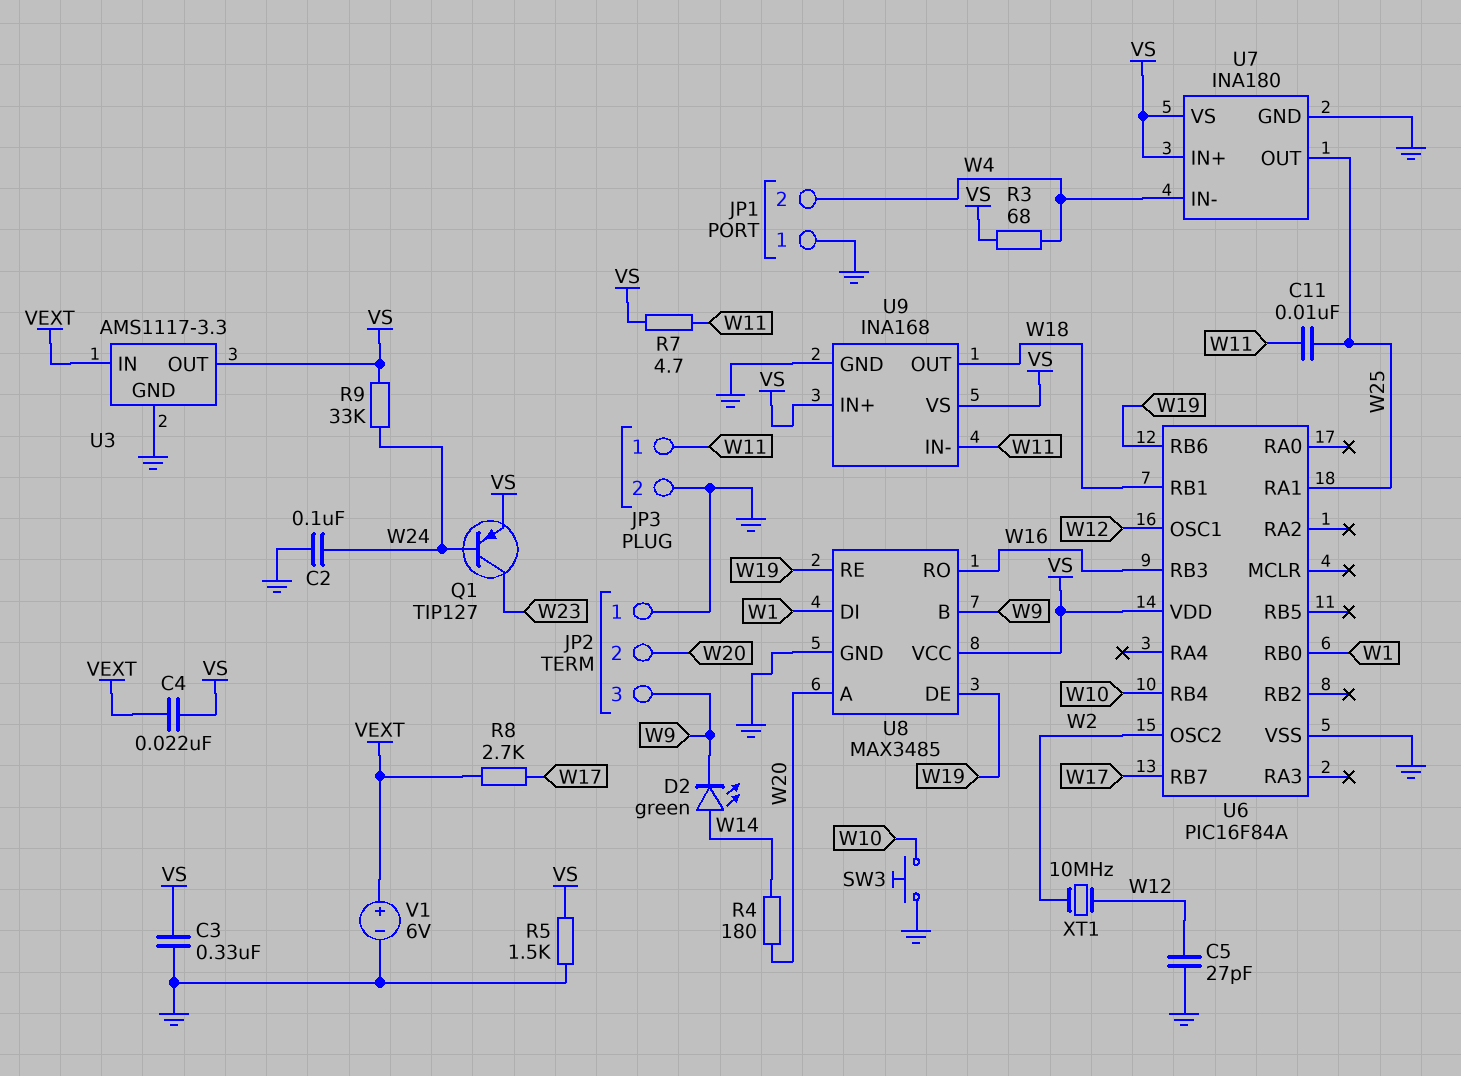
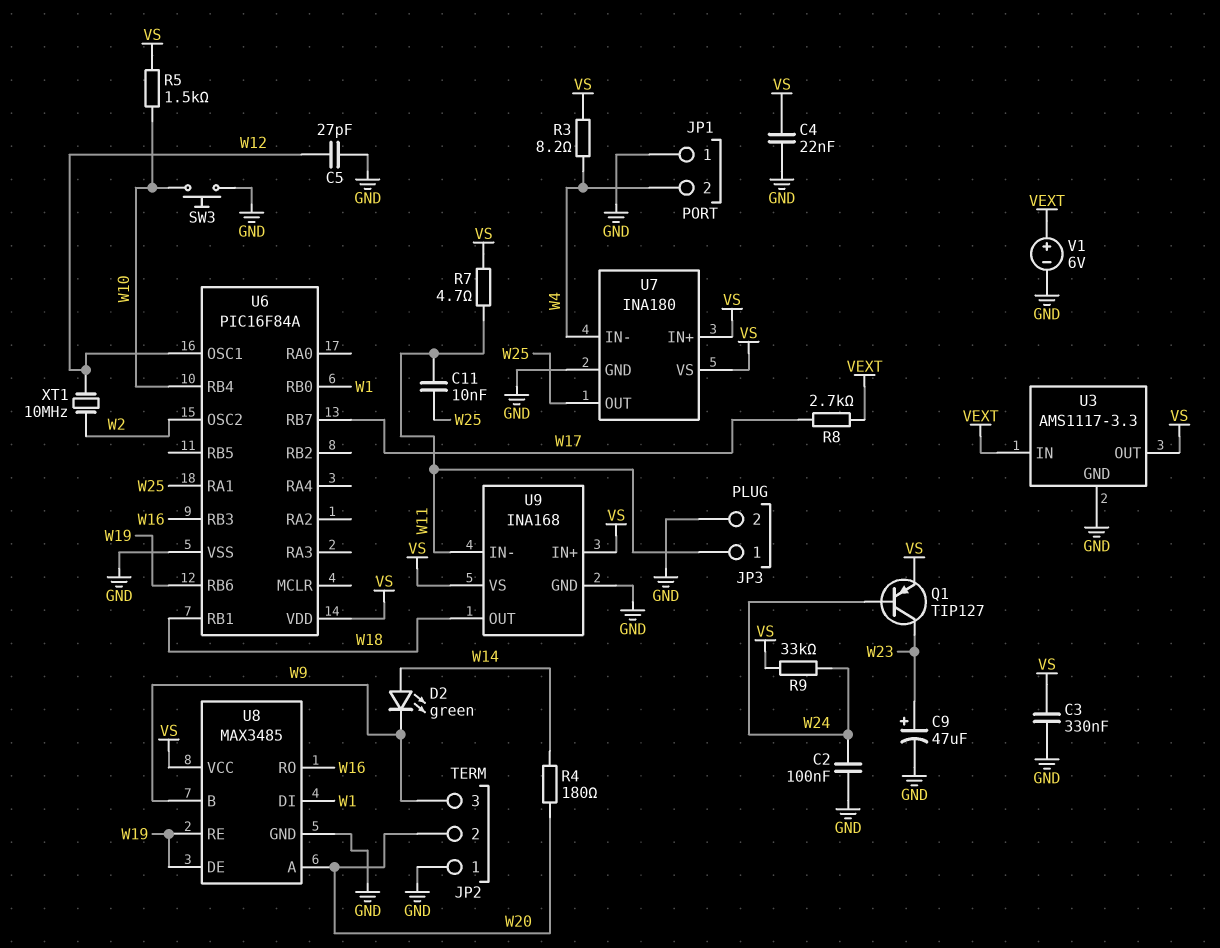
C4: 22nF (VEXT, VS) -> 22nF (GND, VS)
C9: none -> 47uF (plus W23, minus GND)
R3: 68 (VS, W4) -> 8.2 (VS, W4)
R5: 1.5k (GND, VS) -> 1.5k (VS, W10)

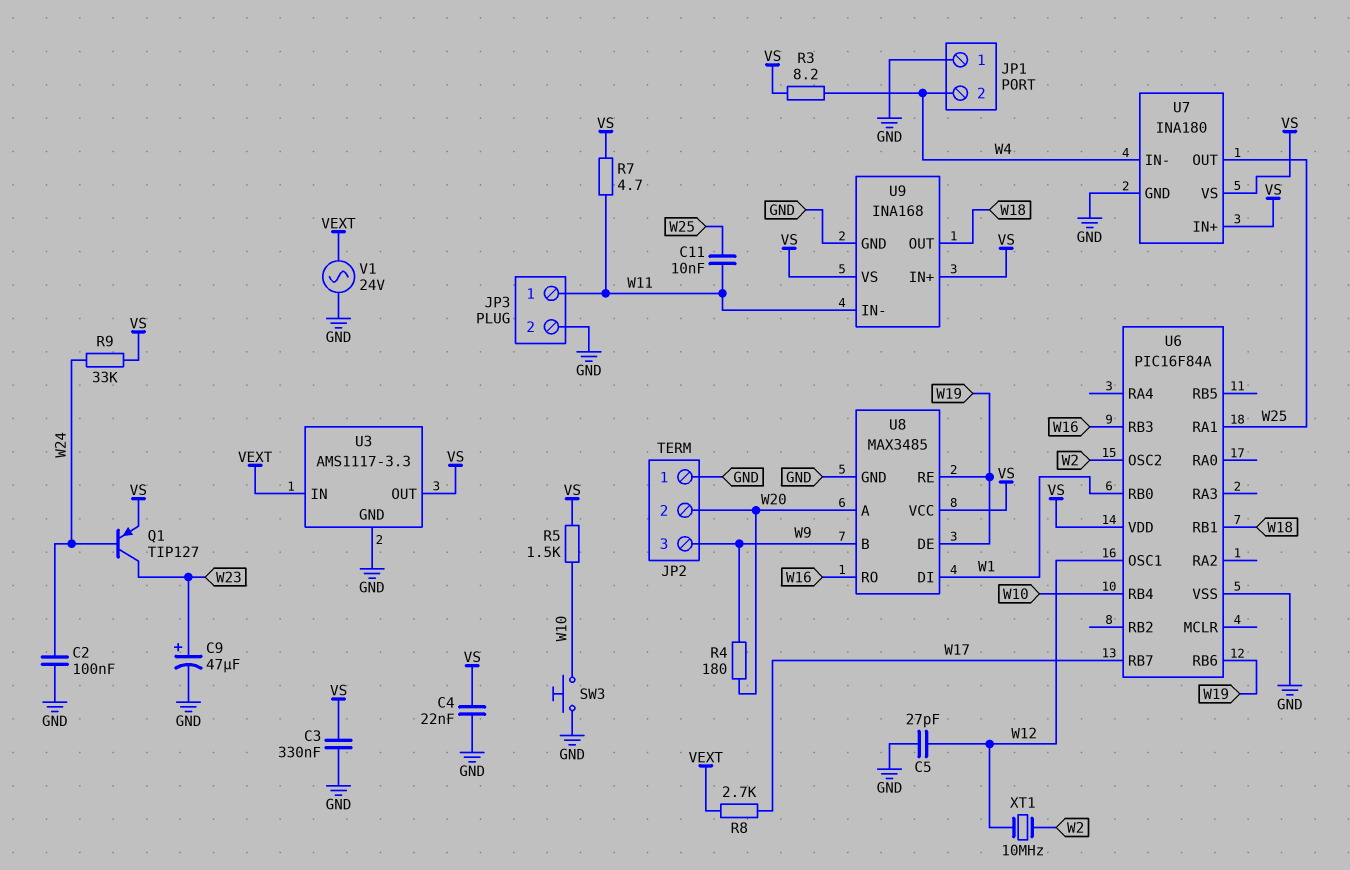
D2: LED green (A W14, K W9) -> none
R4: 180 (W14, W20) -> 180 (W9, W20)
V1: 6V (plus VEXT, minus GND) -> AC 24V (GND, VEXT)

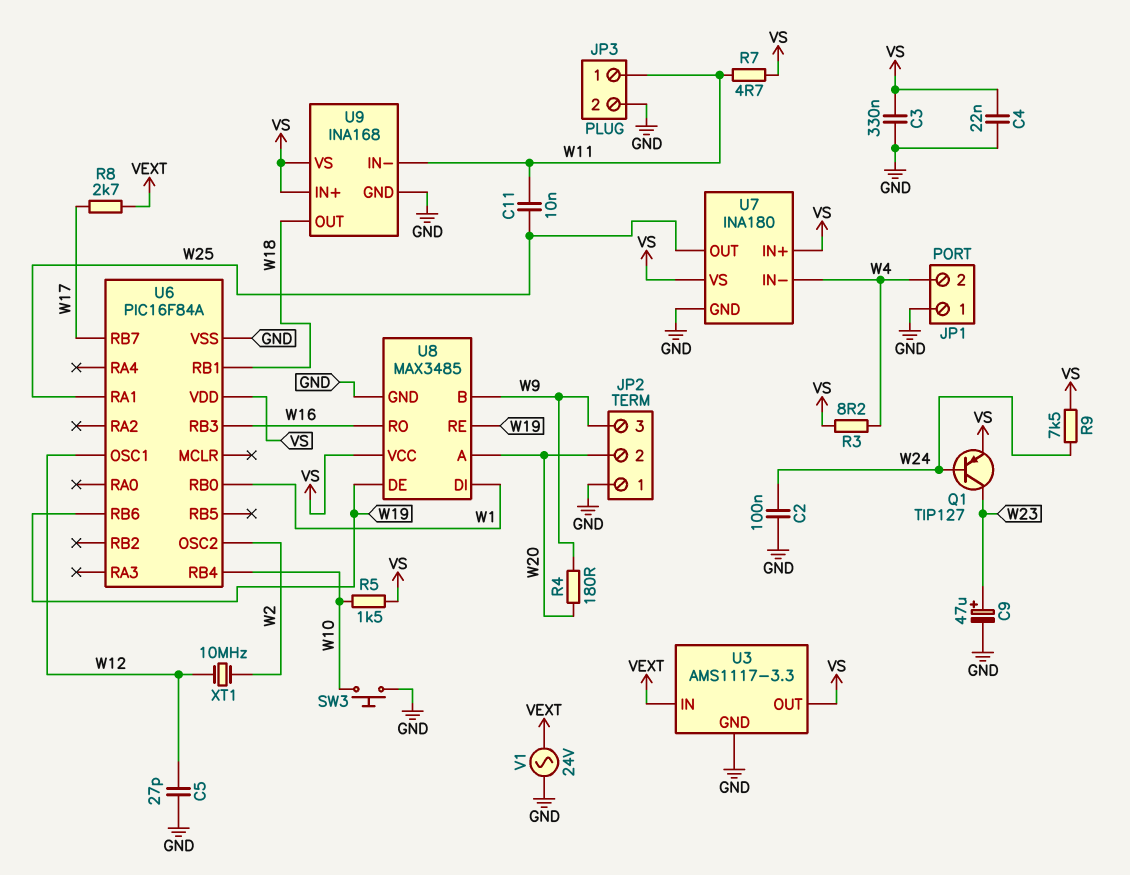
R9: 33k (VS, W24) -> 7.5k (VS, W24)

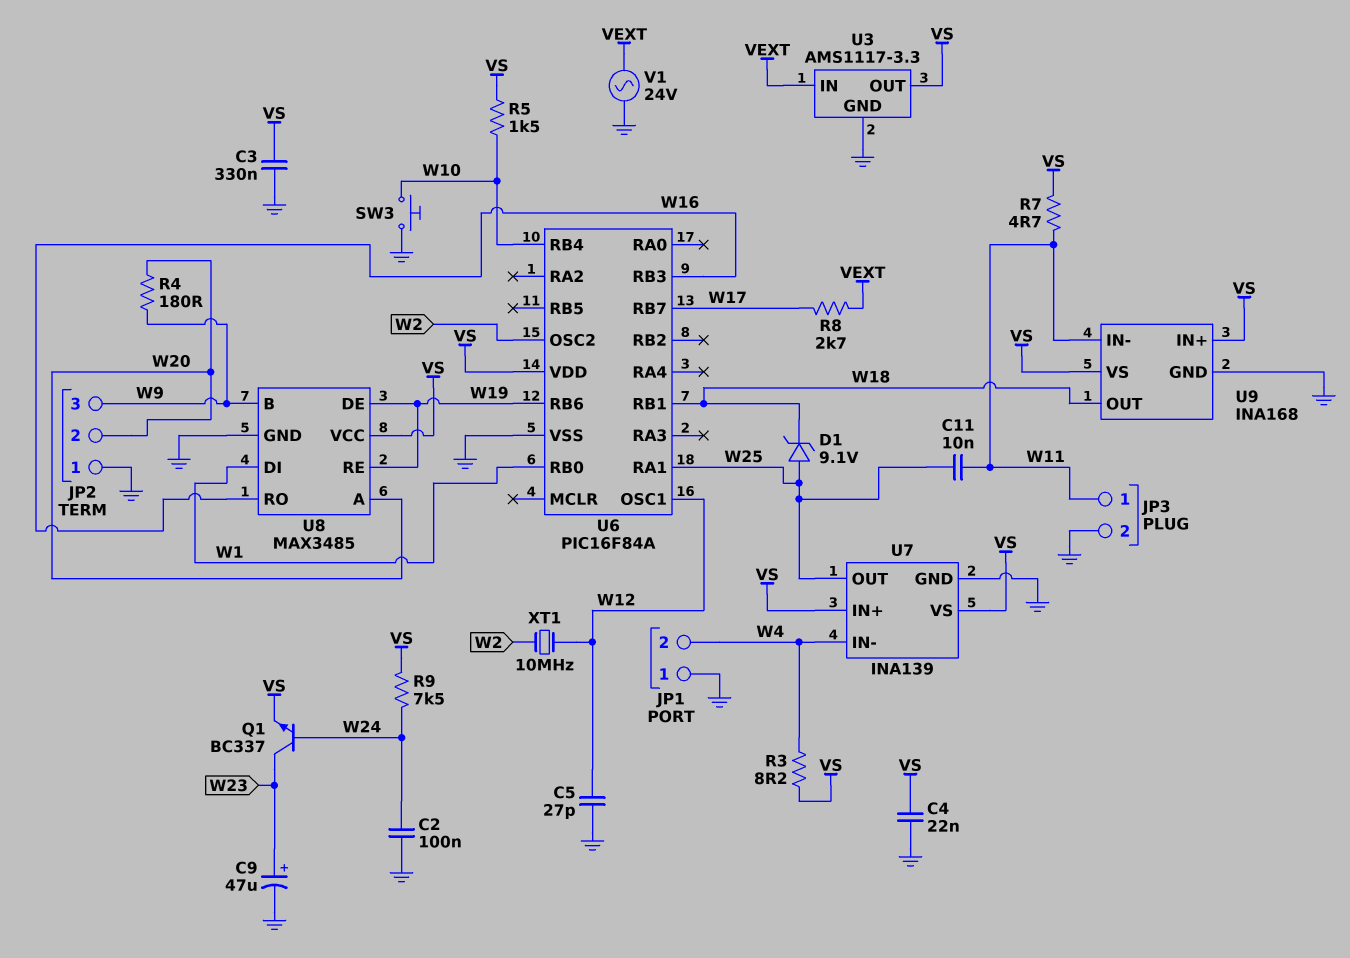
D1: none -> zener 9.1V (A W25, K W18)
Q1: PNP TIP127 (B W24, C W23, E VS) -> NPN BC337 (B W24, C W23, E VS)
U7: INA180 -> INA139

